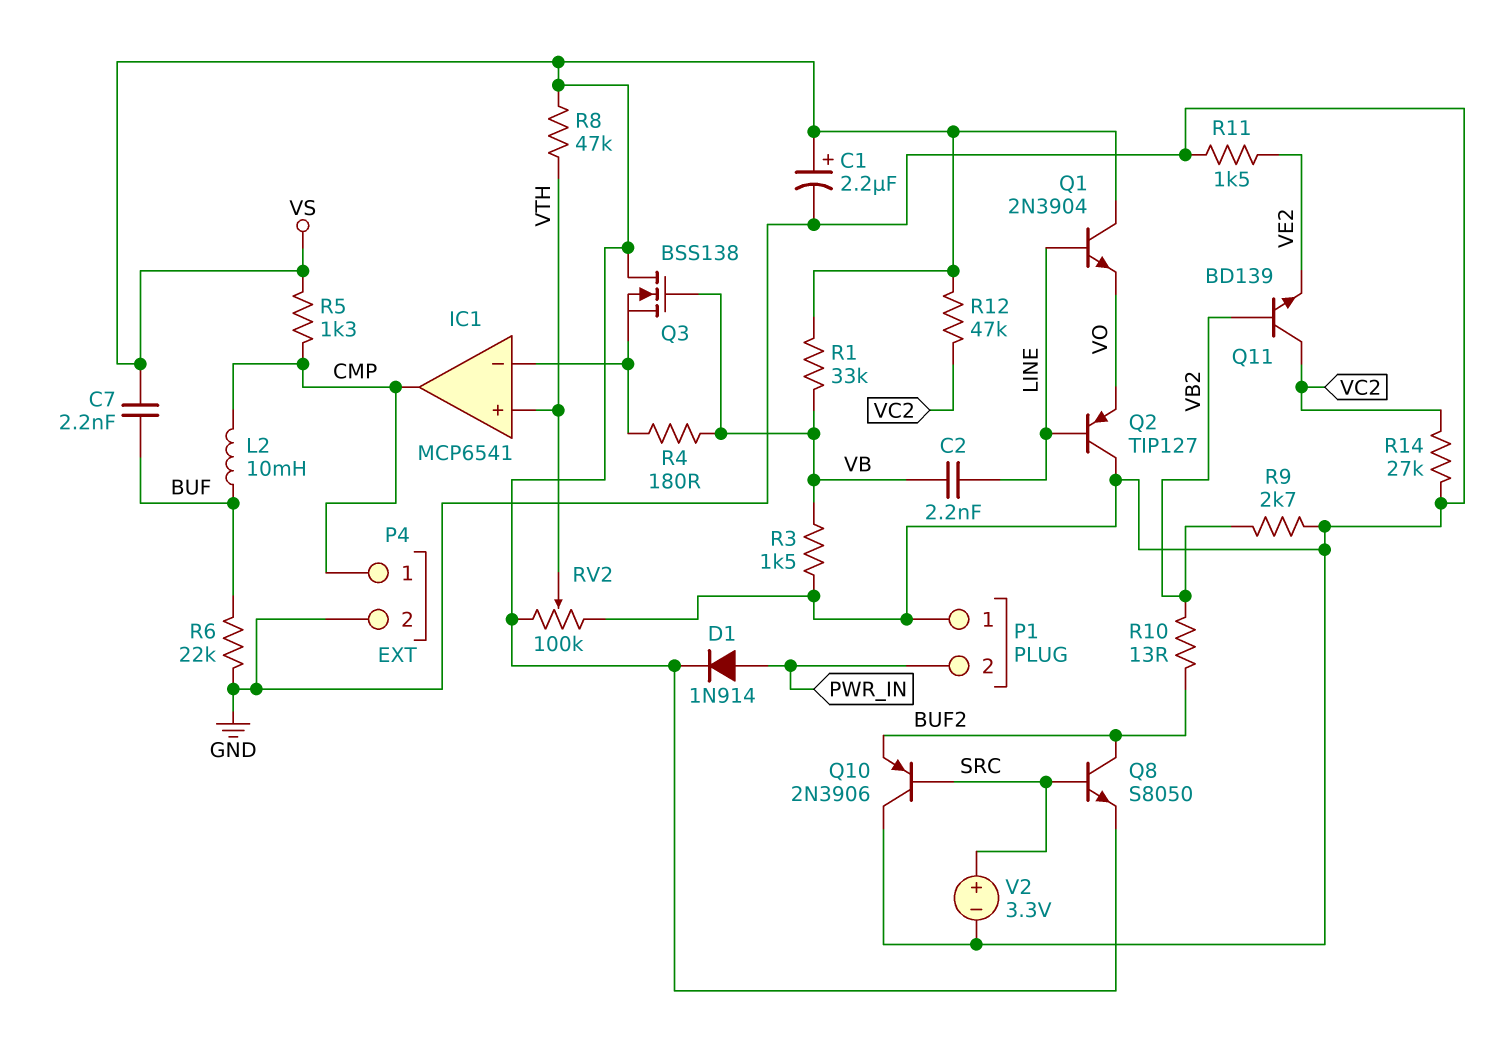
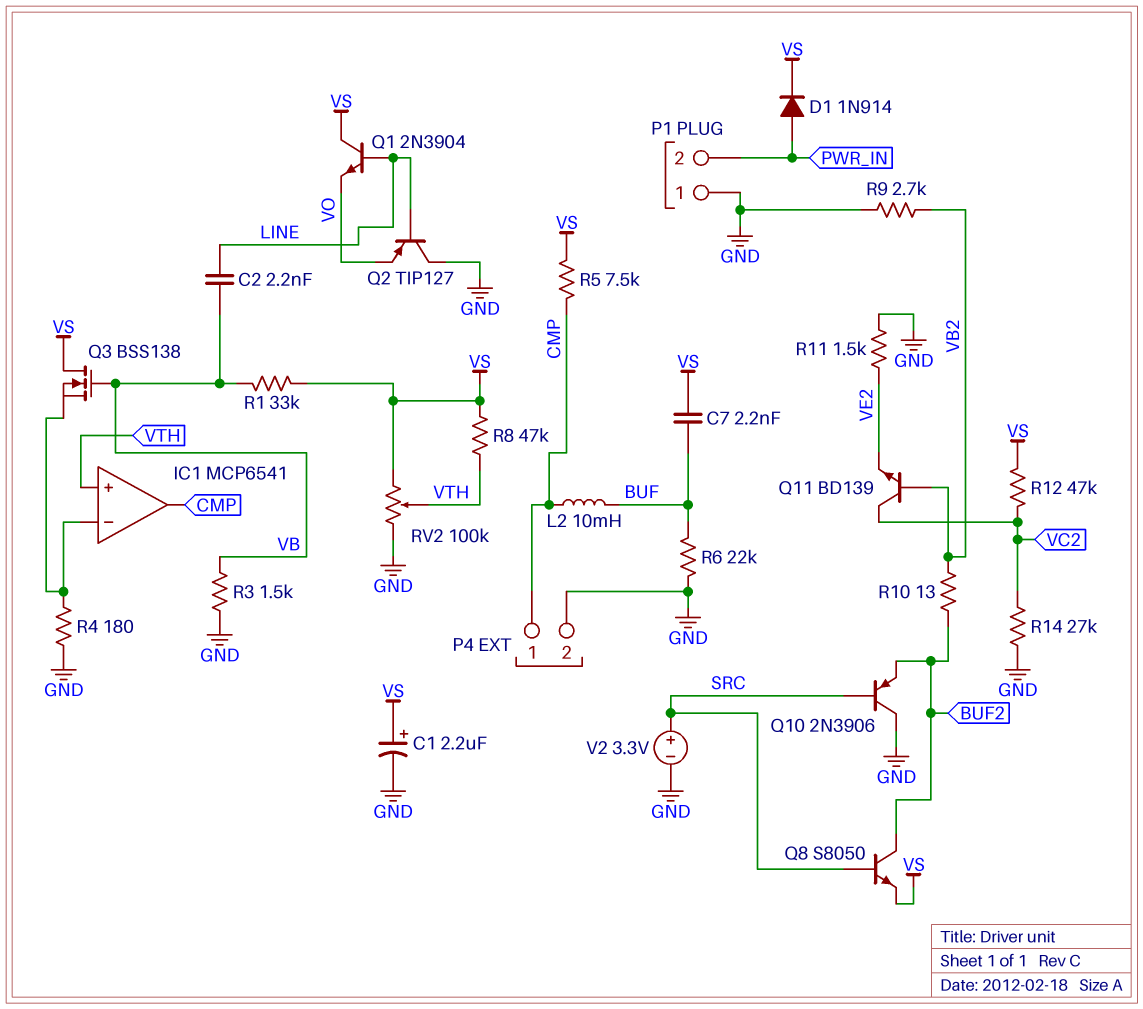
R4: 180 (IC1/in-, VB) -> 180 (GND, IC1/in-)
R5: 1.3k (CMP, VS) -> 7.5k (CMP, VS)

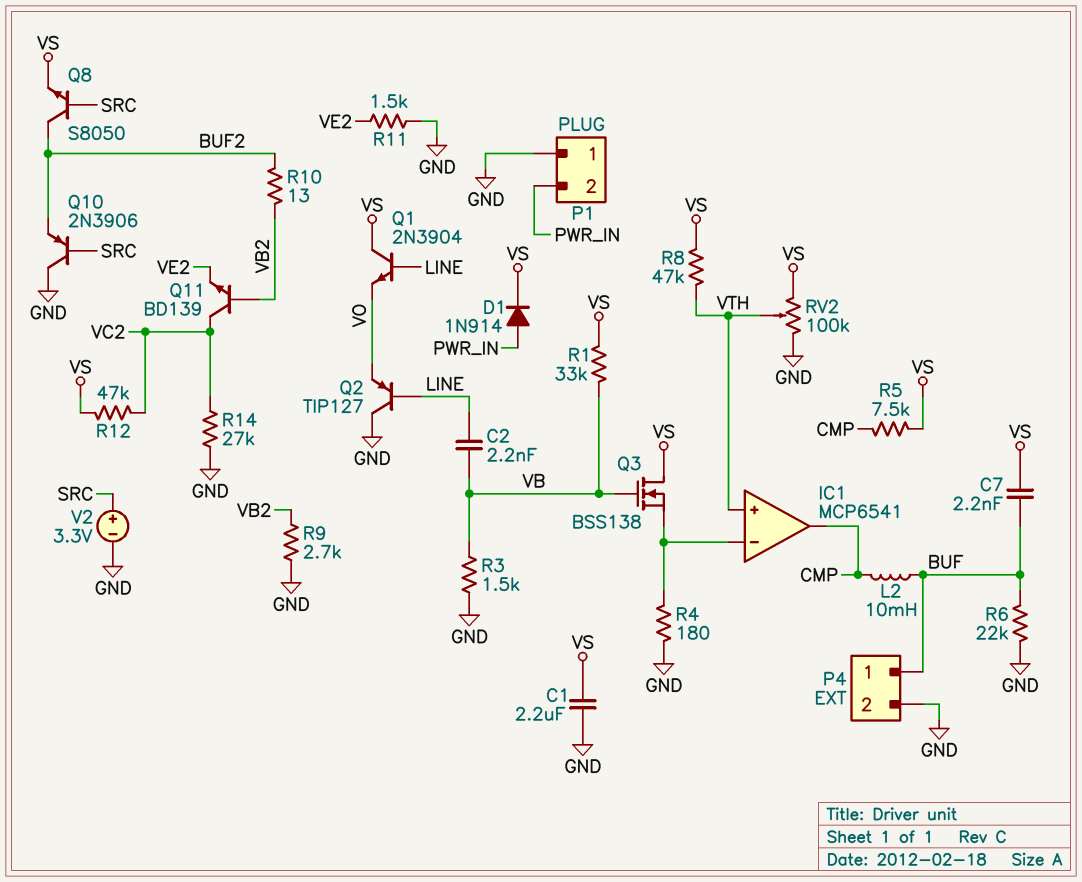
C1: 2.2uF (plus VS, minus GND) -> 2.2uF (GND, VS)
P4 pin 1: CMP -> BUF

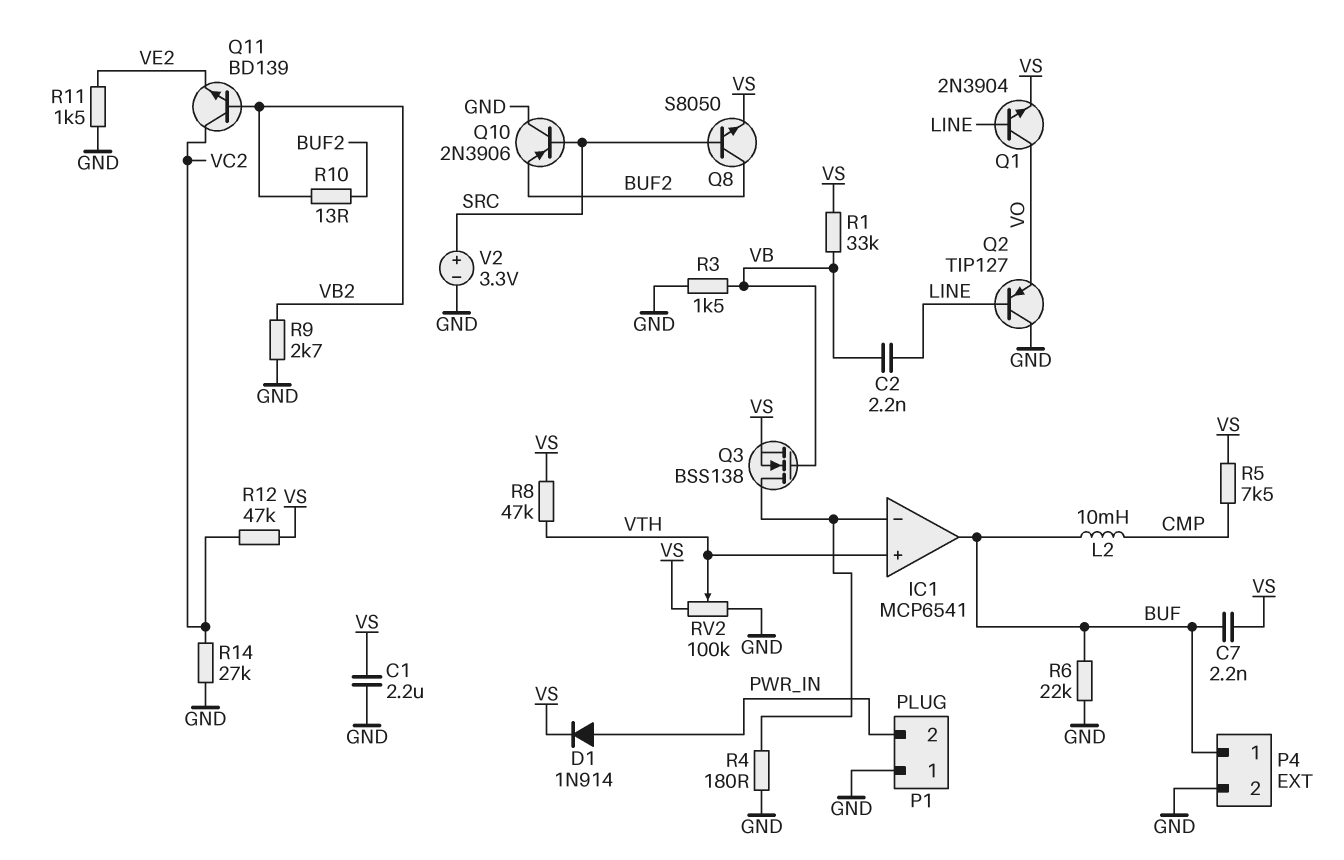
IC1 pin out: CMP -> BUF
Q1: NPN 2N3904 (B LINE, C VS, E VO) -> NPN 2N3904 (B LINE, C VO, E VS)
Q3: NMOS BSS138 (G VB, D VS, S IC1/in-) -> NMOS BSS138 (G VB, D IC1/in-, S VS)

